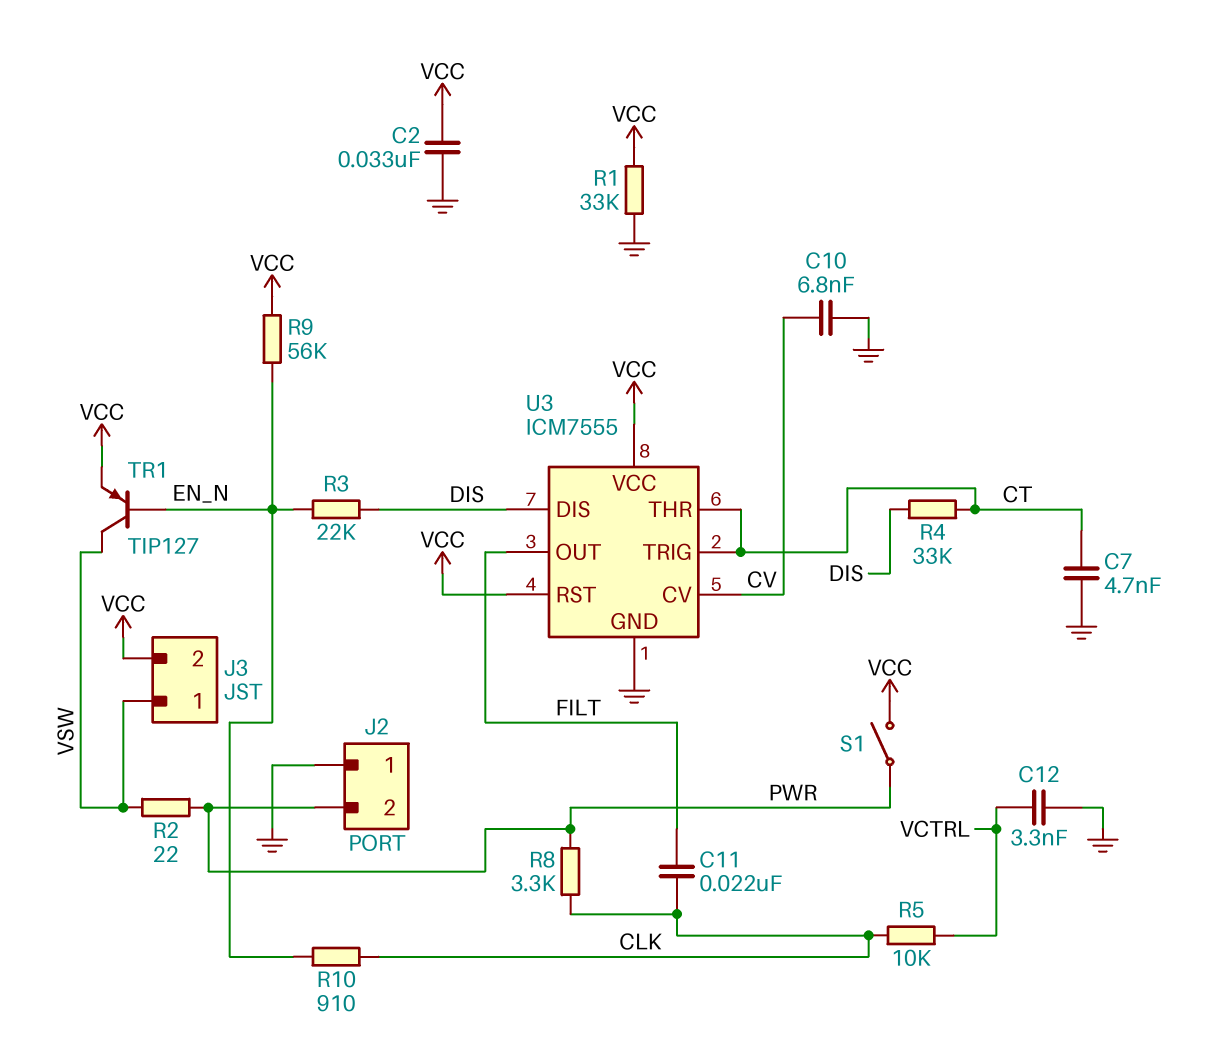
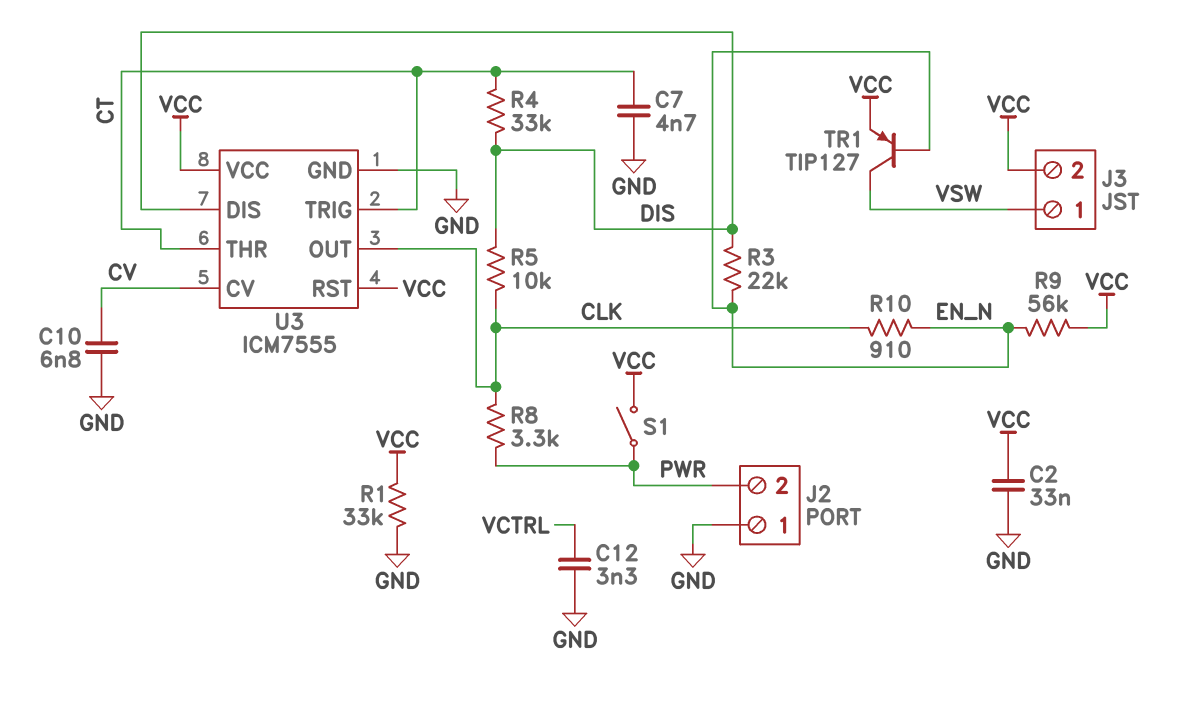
C11: 22nF (CLK, FILT) -> none
R2: 22 (PWR, VSW) -> none
R5: 10k (CLK, VCTRL) -> 10k (CLK, DIS)
U3 pin OUT: FILT -> CLK

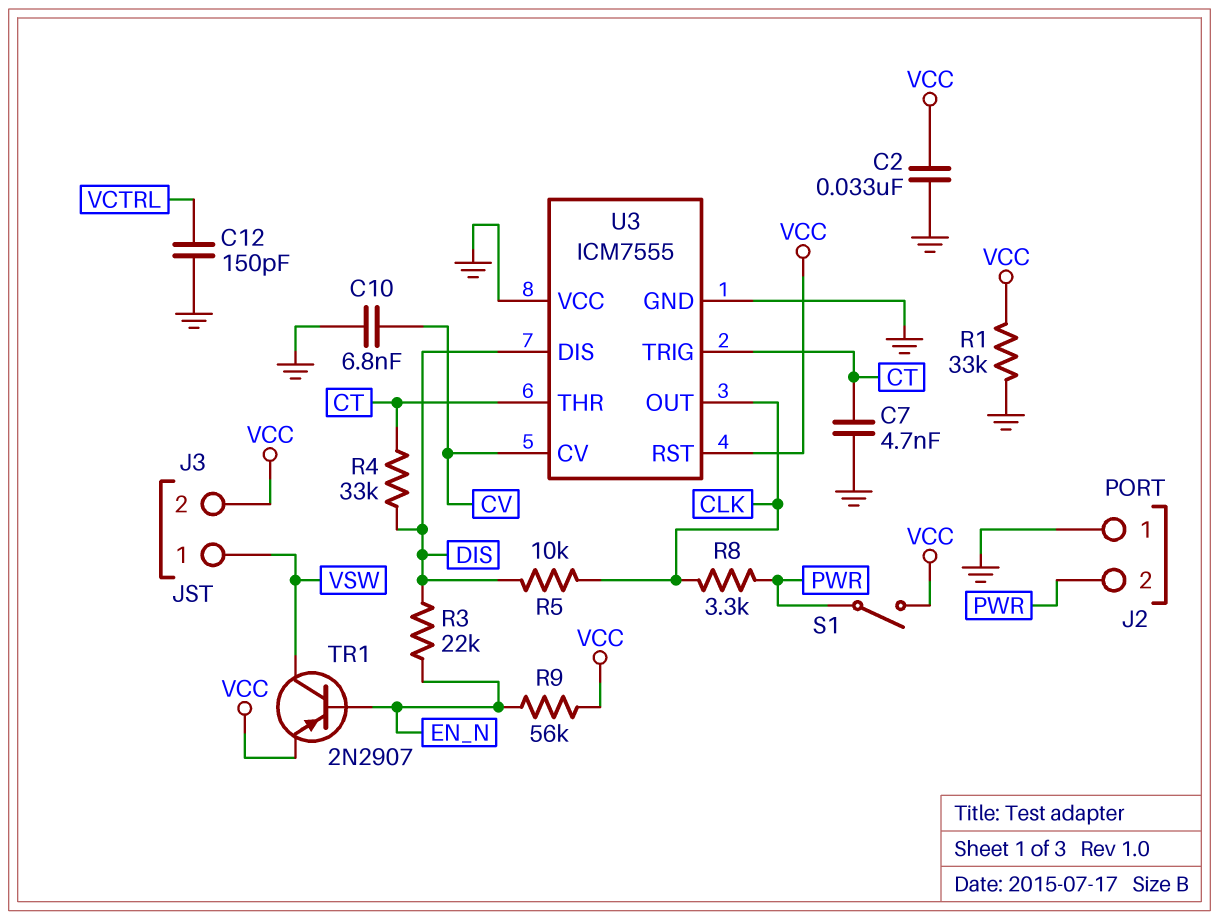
C12: 3.3nF (GND, VCTRL) -> 150pF (GND, VCTRL)
R10: 910 (CLK, EN_N) -> none
TR1: PNP TIP127 (B EN_N, C VSW, E VCC) -> PNP 2N2907 (B EN_N, C VSW, E VCC)
U3 pin VCC: VCC -> GND

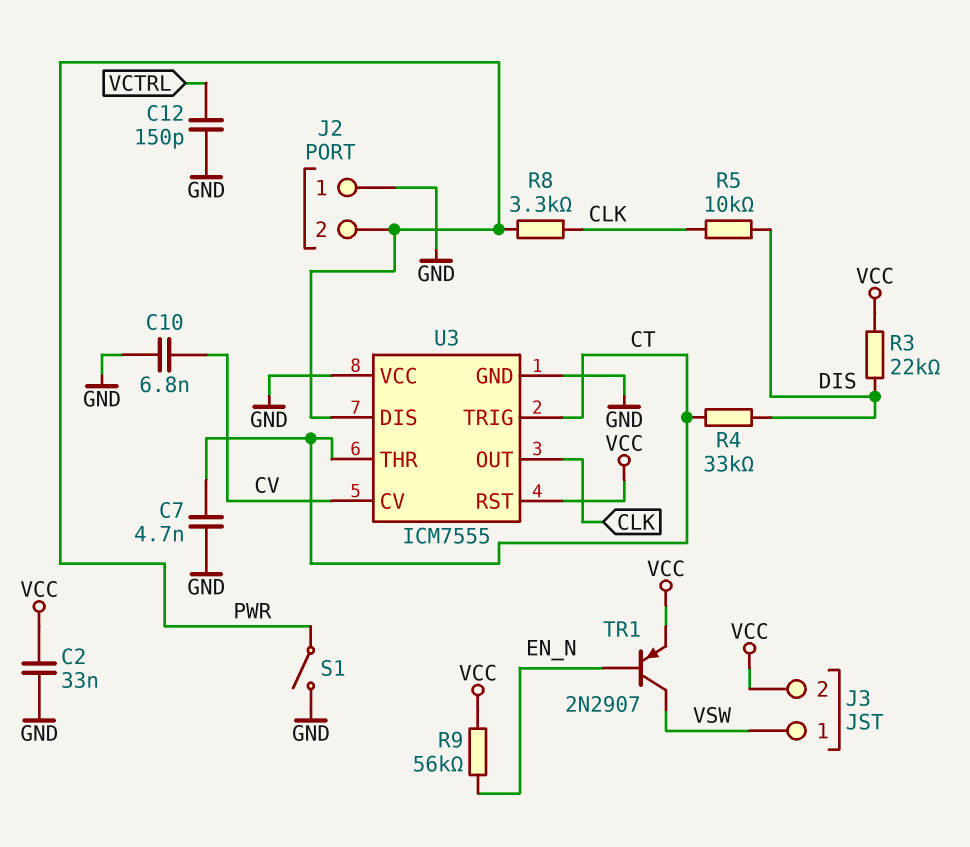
R1: 33k (GND, VCC) -> none
R3: 22k (DIS, EN_N) -> 22k (DIS, VCC)
S1: switch (PWR, VCC) -> switch (GND, PWR)
U3 pin DIS: DIS -> PWR

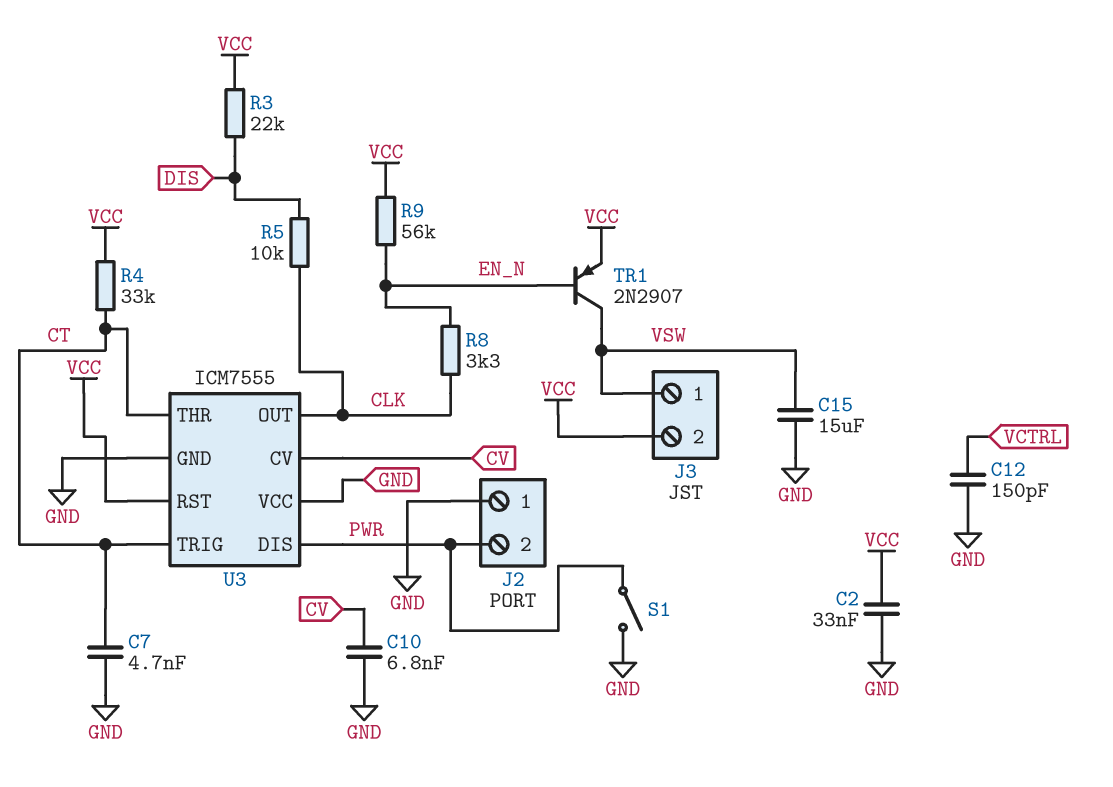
C15: none -> 15uF (GND, VSW)
R4: 33k (CT, DIS) -> 33k (CT, VCC)
R8: 3.3k (CLK, PWR) -> 3.3k (CLK, EN_N)

